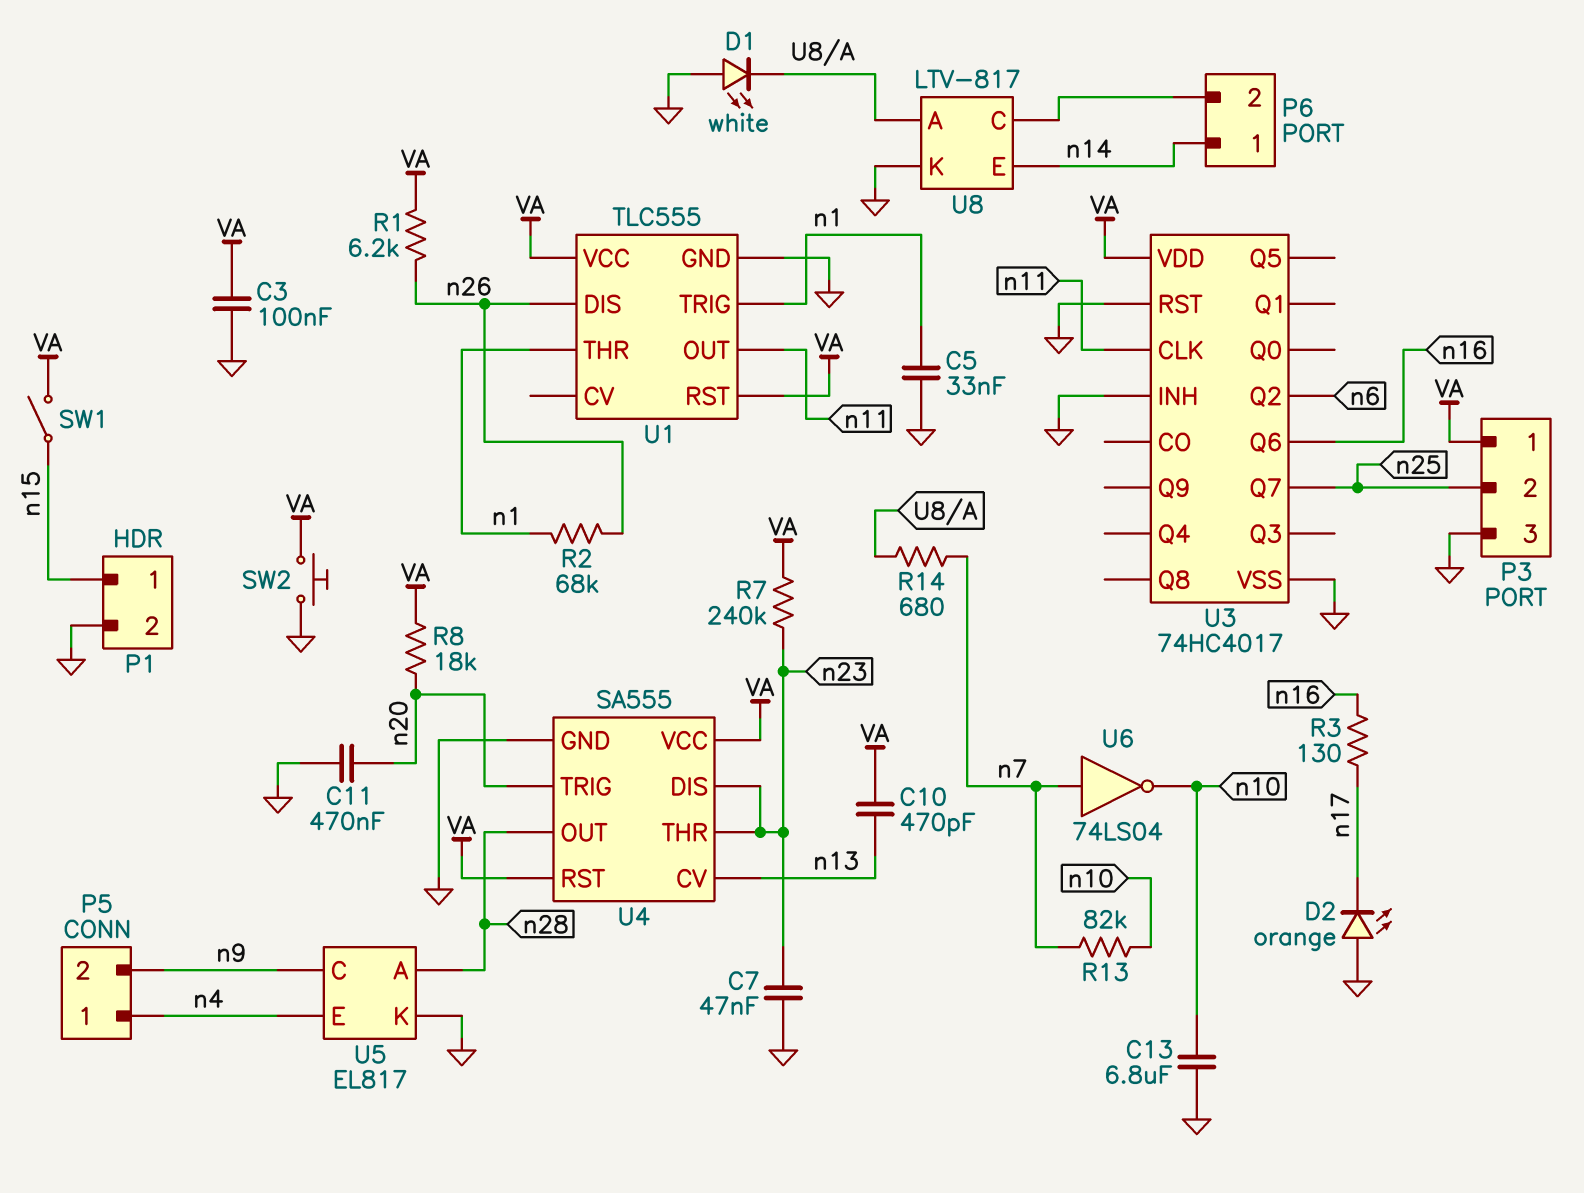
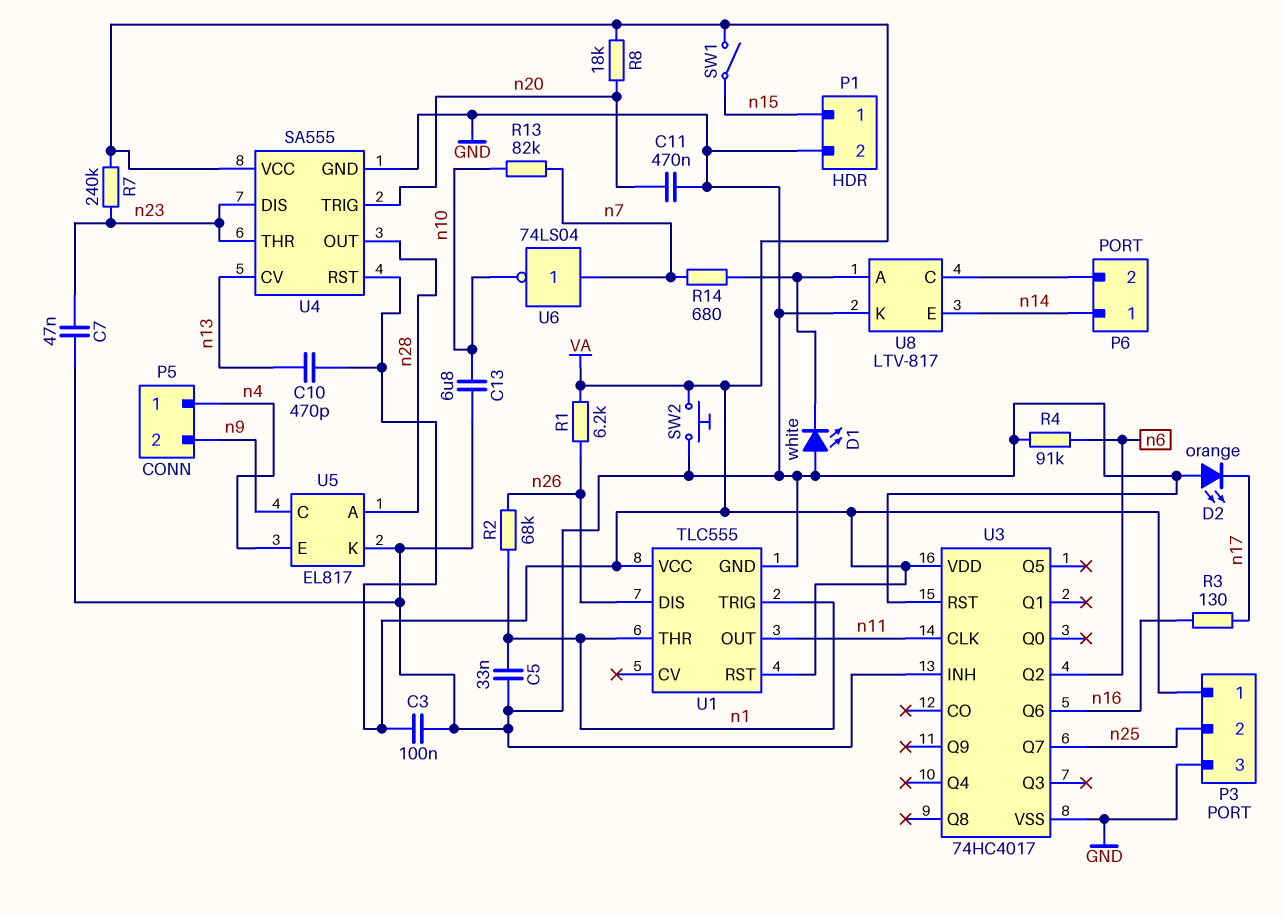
R4: none -> 91k (GND, n6)

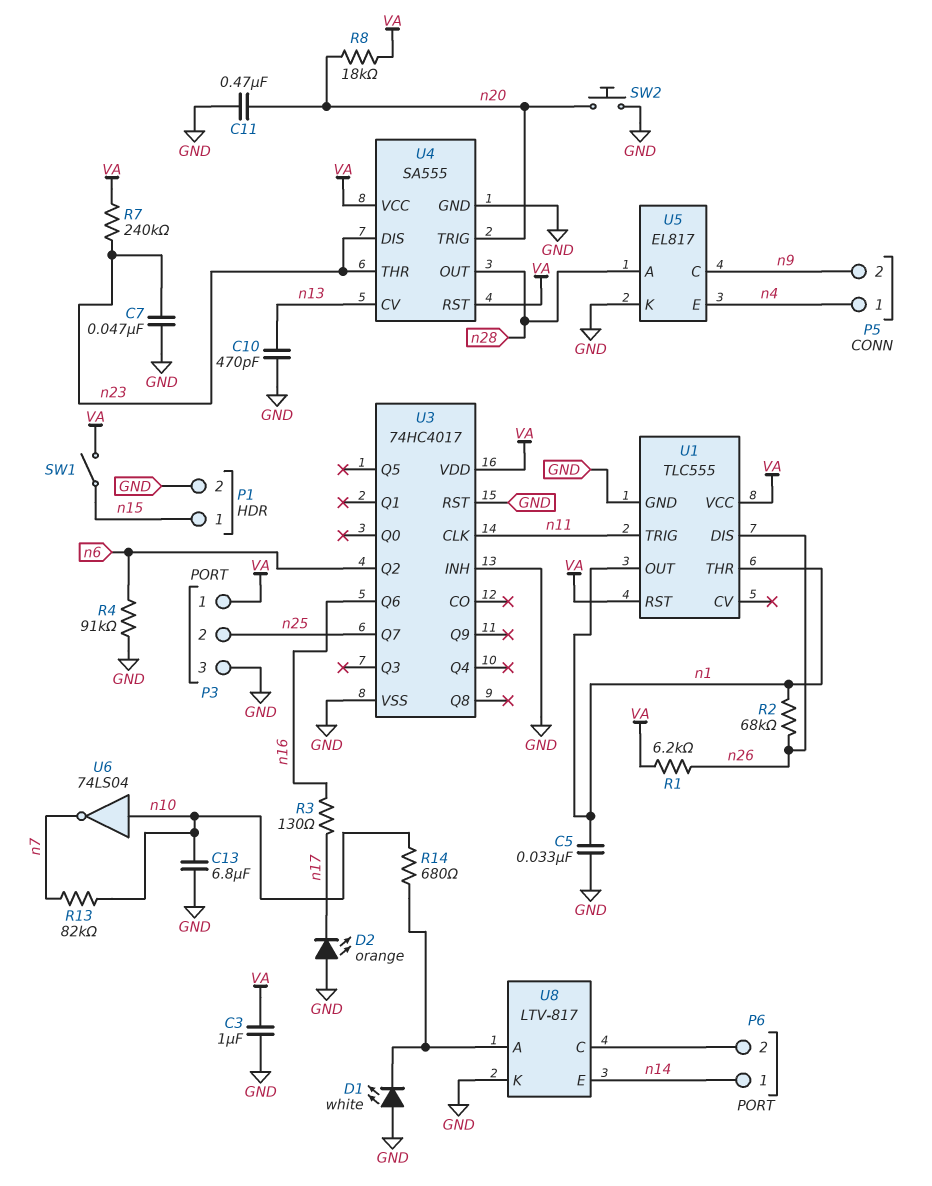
C3: 100nF (GND, VA) -> 1uF (GND, VA)
C10: 470pF (VA, n13) -> 470pF (GND, n13)
R14: 680 (U8/A, n7) -> 680 (U8/A, n10)
SW2: button (GND, VA) -> button (GND, n20)
U1 pin OUT: n11 -> n1
U1 pin TRIG: n1 -> n11
U6: NOT 74LS04 (in n7, out n10) -> NOT 74LS04 (in n10, out n7)

